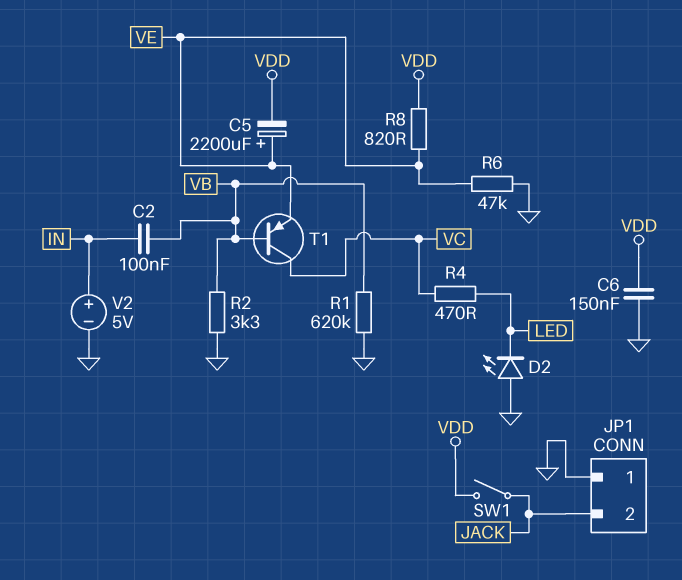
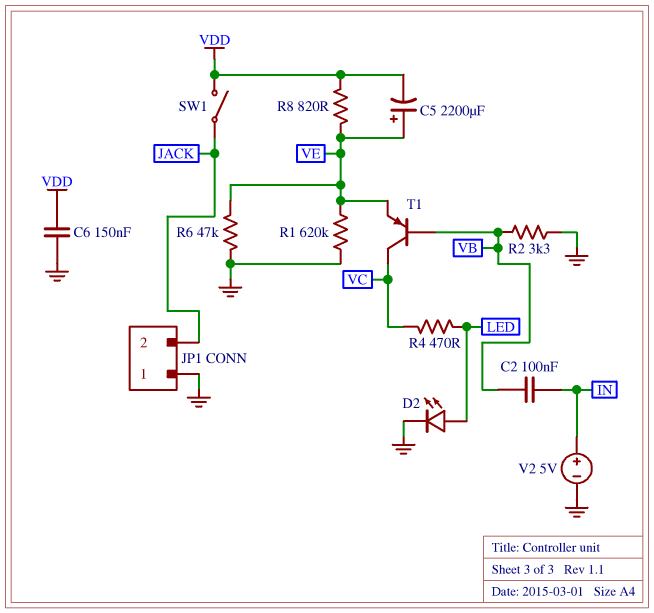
D2: LED (A GND, K LED) -> LED (A LED, K GND)
R1: 620k (GND, VB) -> 620k (GND, VE)

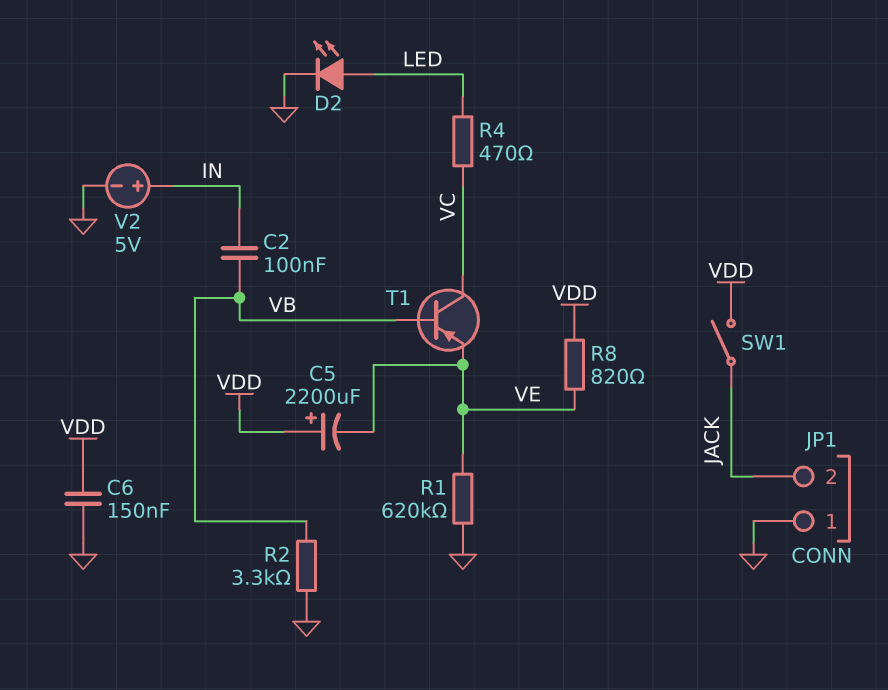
C5: 2200uF (plus VE, minus VDD) -> 2200uF (plus VDD, minus VE)
R6: 47k (GND, VE) -> none

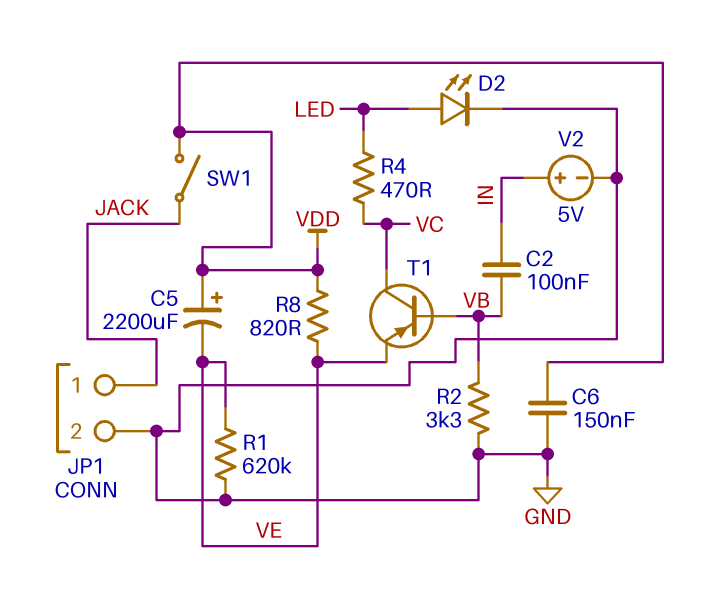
JP1 pin 1: GND -> JACK
JP1 pin 2: JACK -> GND

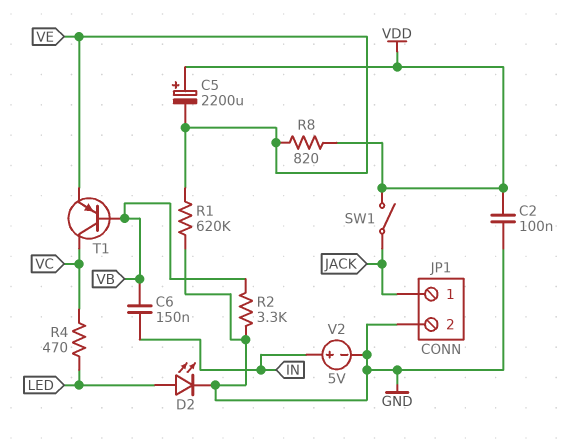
C2: 100nF (IN, VB) -> 100nF (GND, VDD)
C6: 150nF (GND, VDD) -> 150nF (IN, VB)

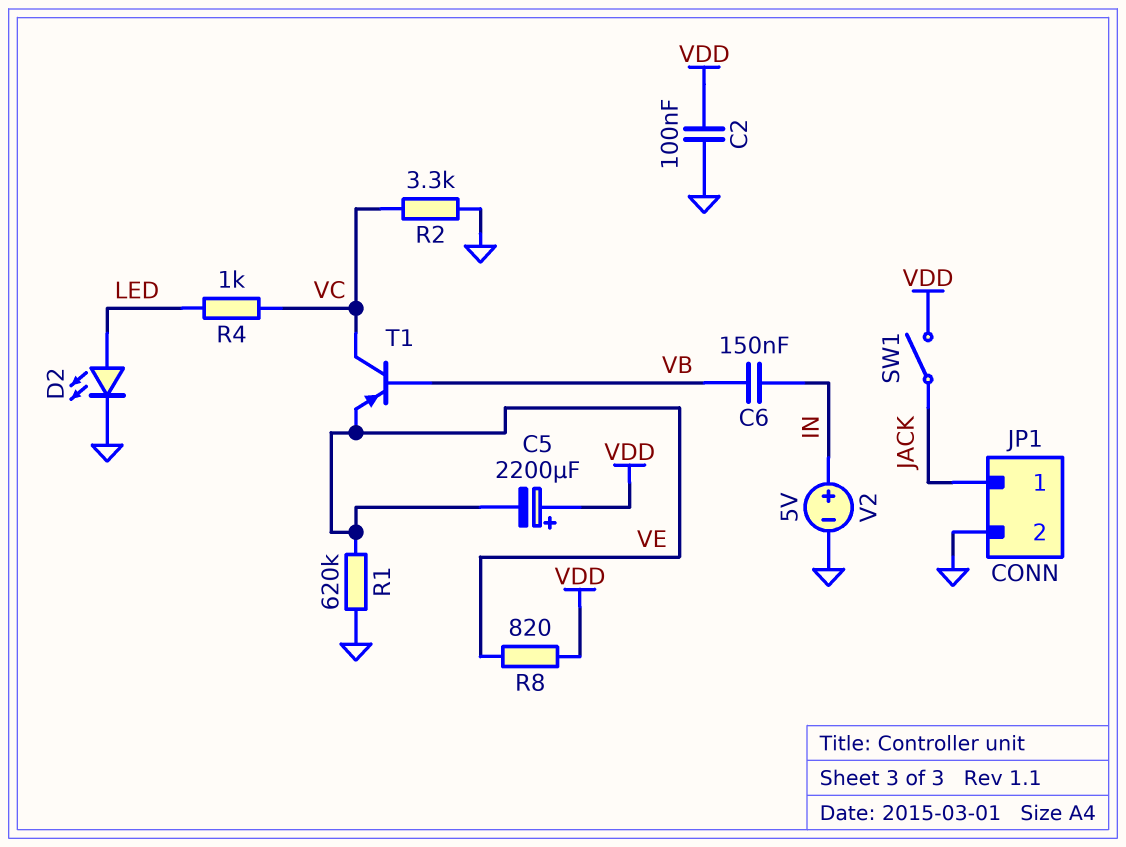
R2: 3.3k (GND, VB) -> 3.3k (GND, VC)
R4: 470 (LED, VC) -> 1k (LED, VC)

